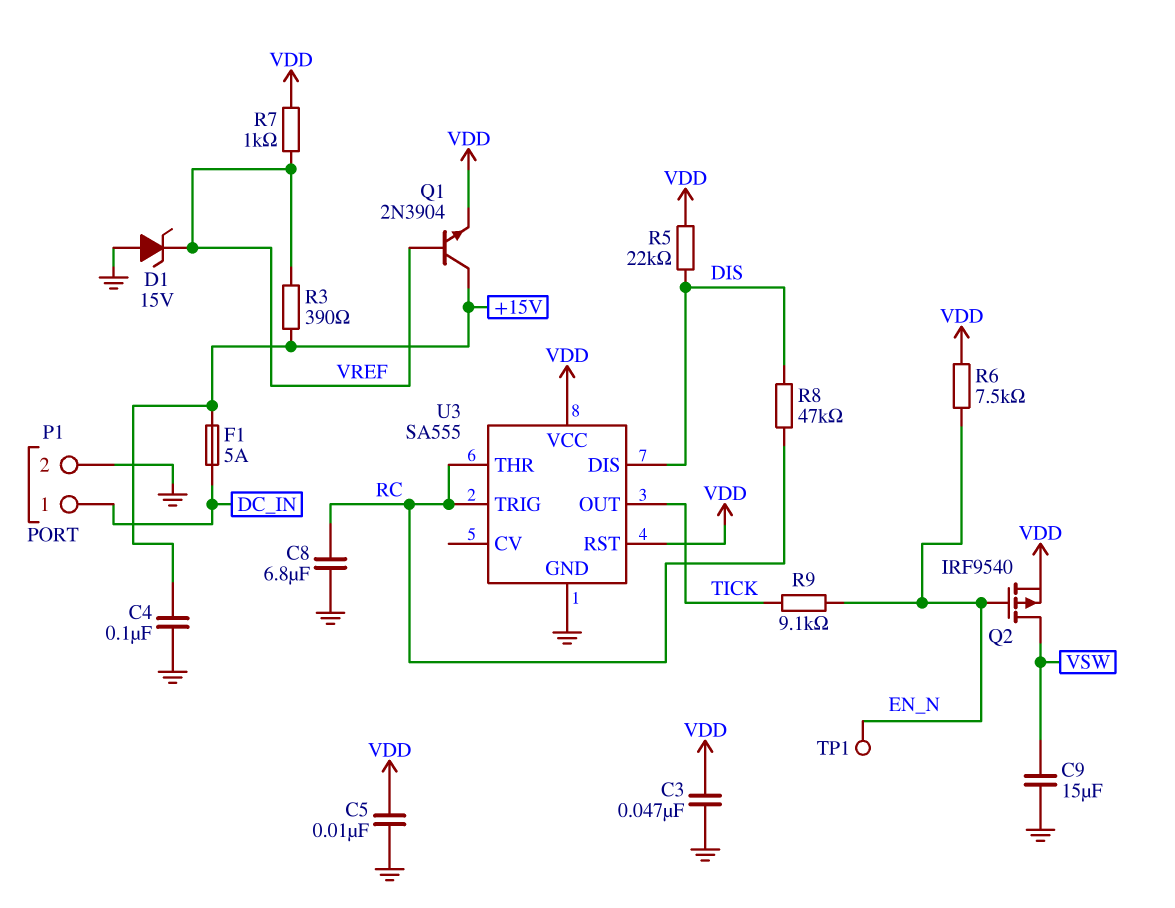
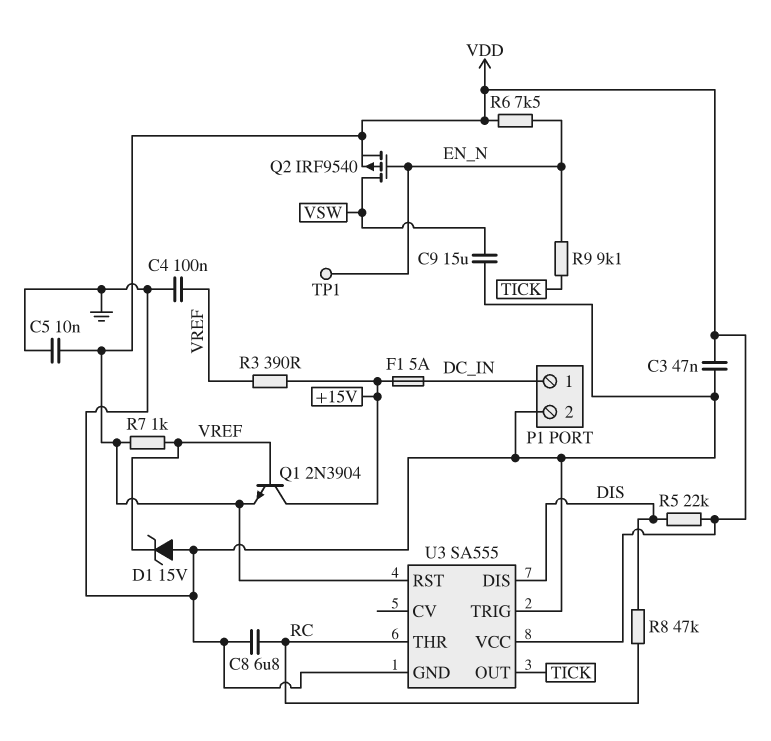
C4: 100nF (+15V, GND) -> 100nF (GND, VREF)
U3 pin TRIG: RC -> GND

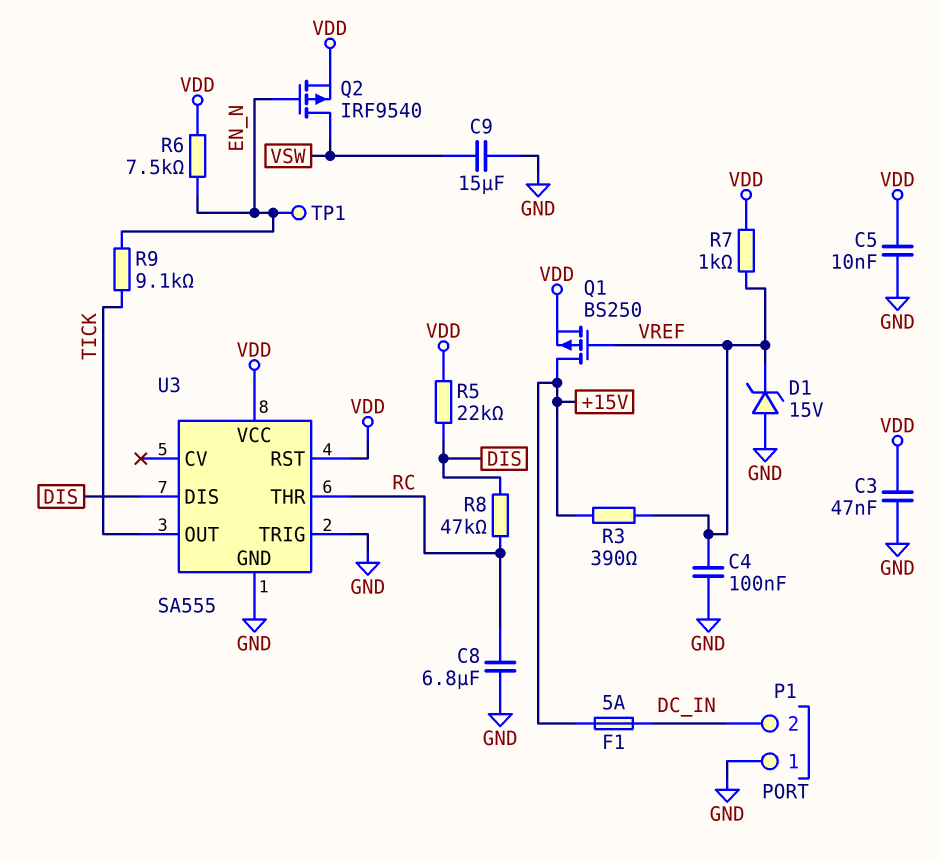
P1 pin 1: DC_IN -> GND
P1 pin 2: GND -> DC_IN
Q1: NPN 2N3904 (B VREF, C +15V, E VDD) -> PMOS BS250 (G VREF, D +15V, S VDD)

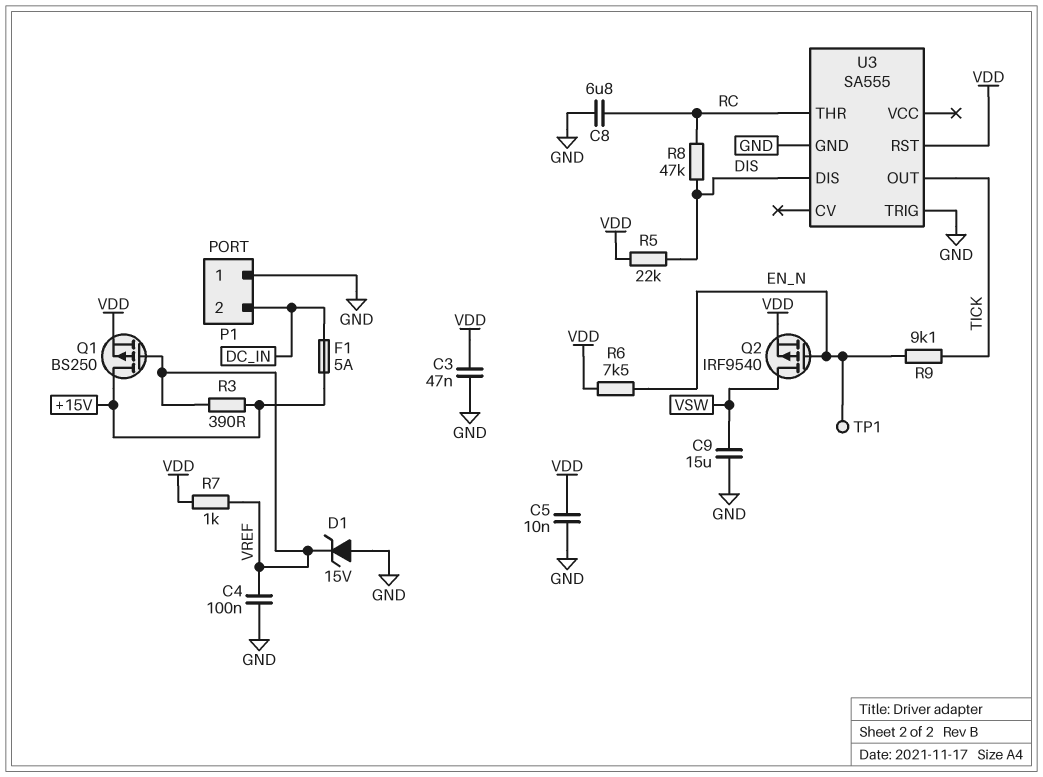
U3 pin VCC: VDD -> none

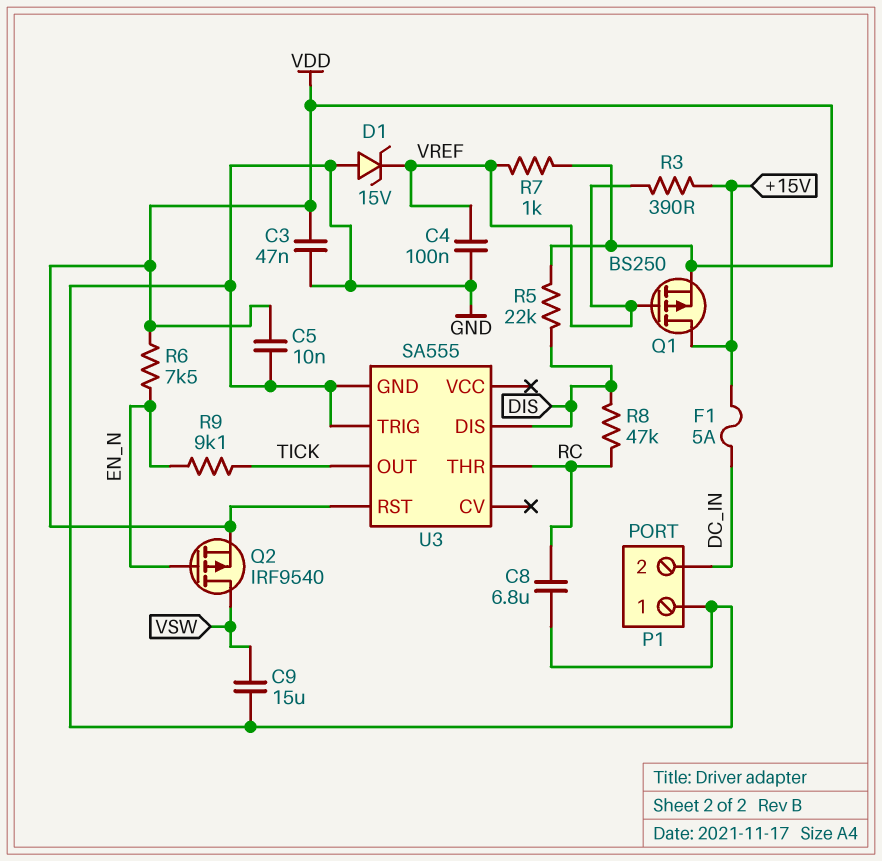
TP1: test point (EN_N) -> none

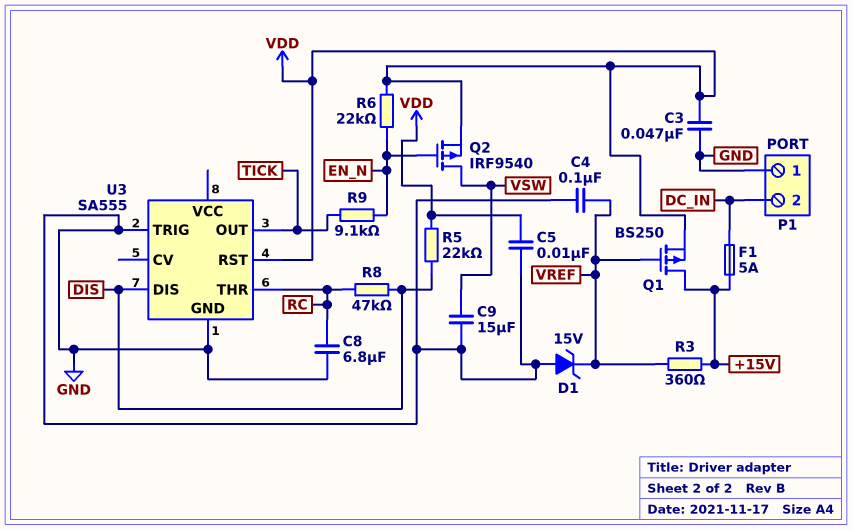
R3: 390 (+15V, VREF) -> 360 (+15V, VREF)
R6: 7.5k (EN_N, VDD) -> 22k (EN_N, VDD)
R7: 1k (VDD, VREF) -> none

